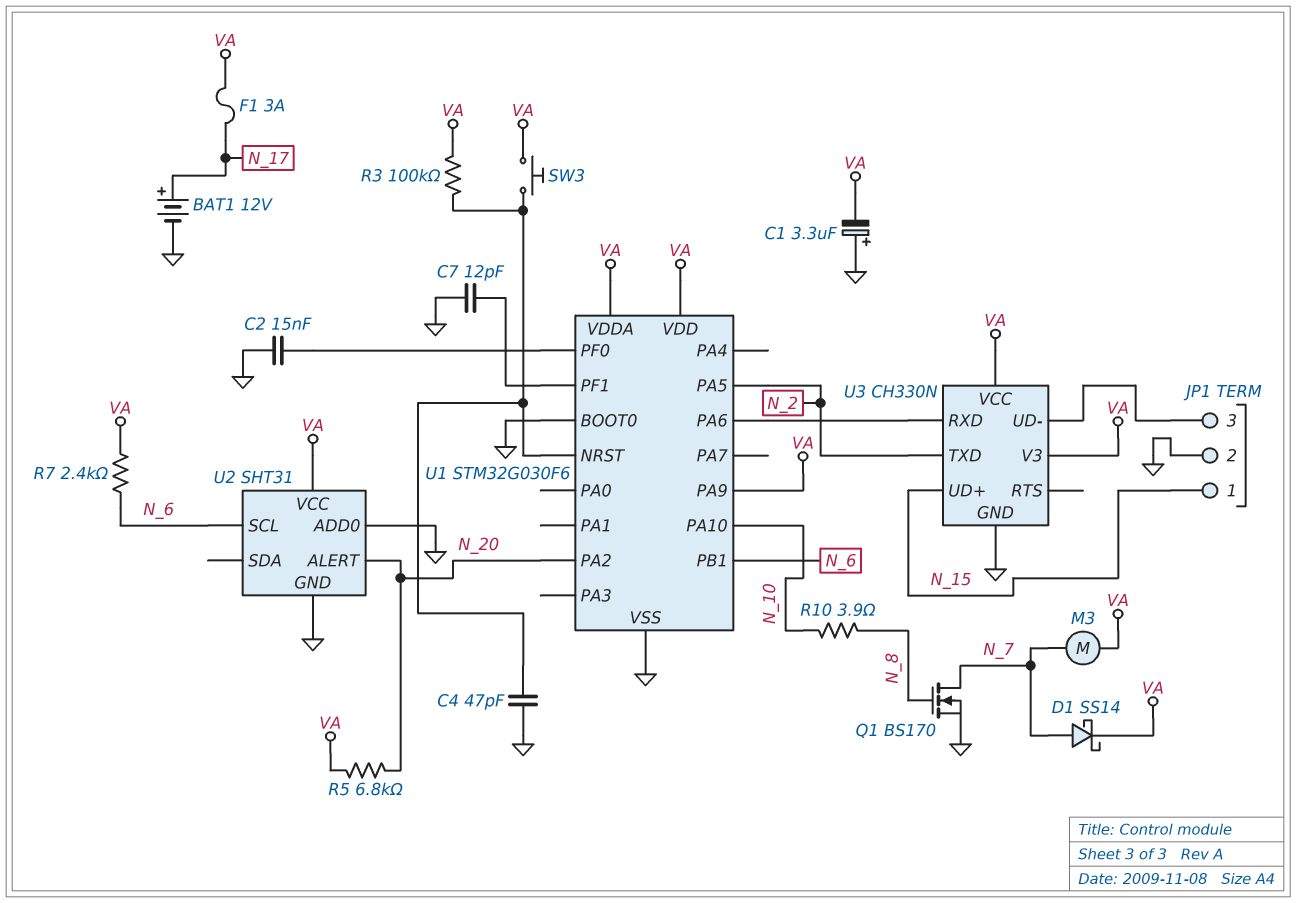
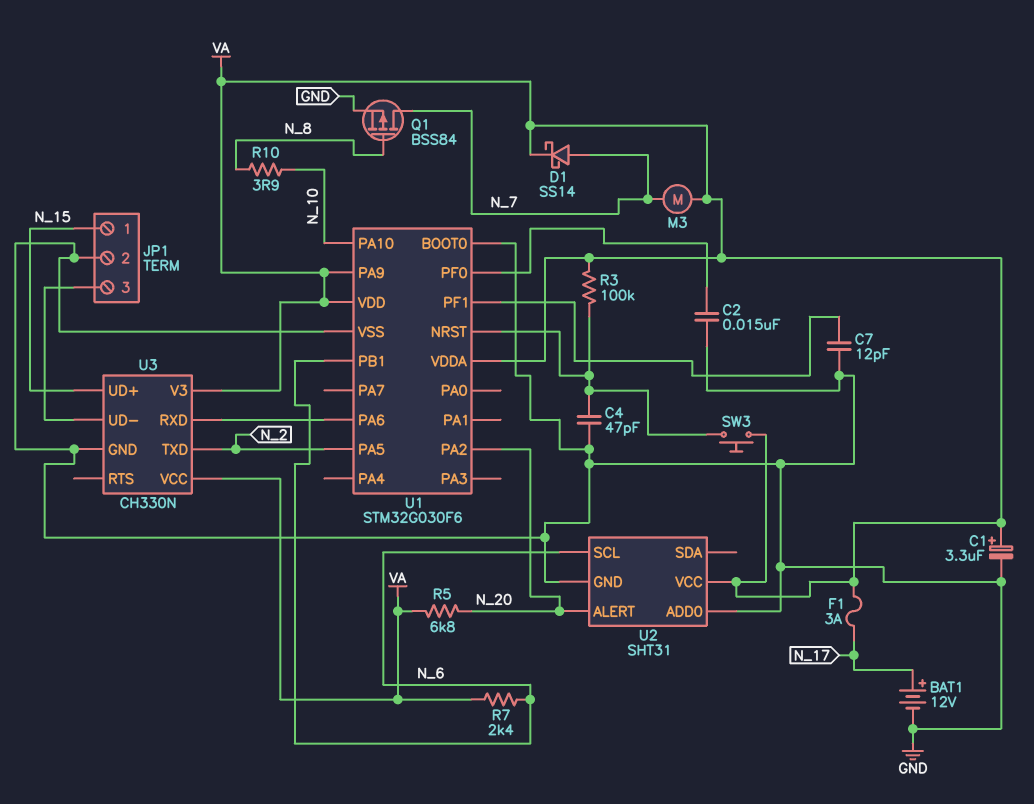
C1: 3.3uF (plus GND, minus VA) -> 3.3uF (plus VA, minus GND)
Q1: NMOS BS170 (G N_8, D N_7, S GND) -> PMOS BSS84 (G N_8, D N_7, S GND)

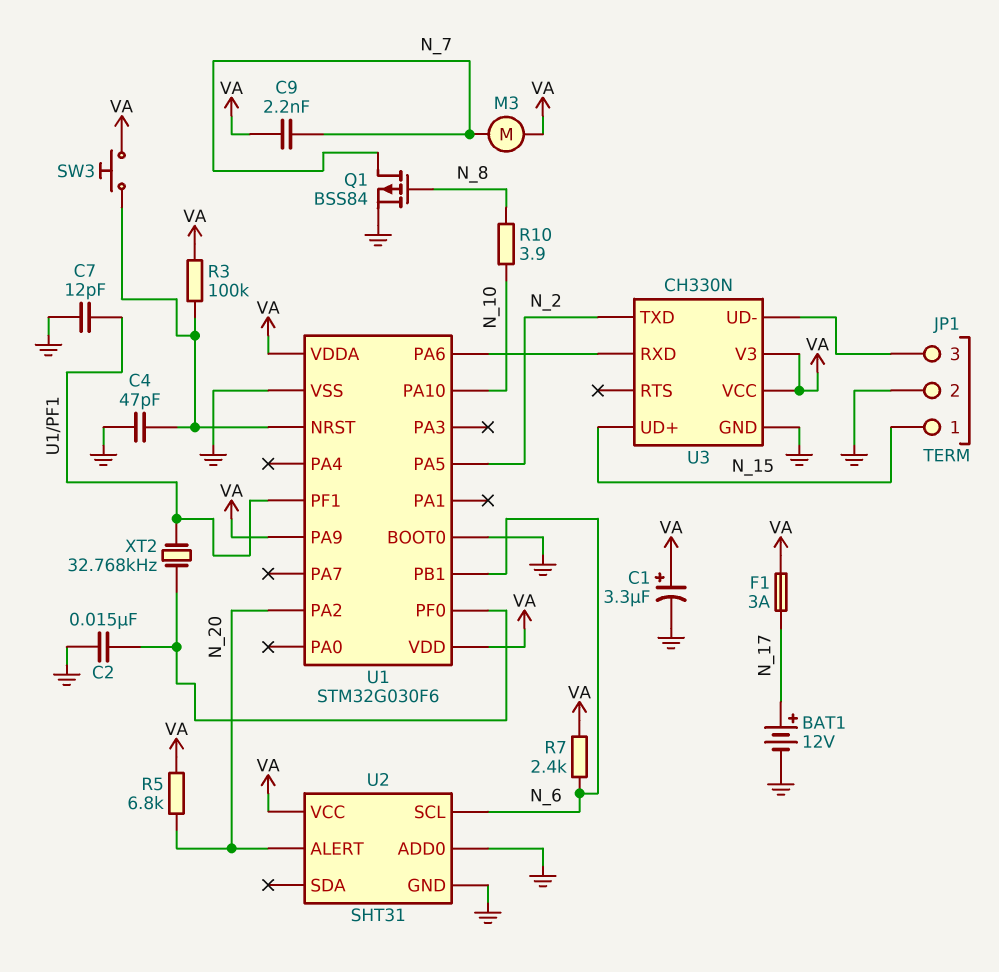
C9: none -> 2.2nF (N_7, VA)
D1: schottky SS14 (A N_7, K VA) -> none
XT2: none -> 32.768kHz (U1/PF0, U1/PF1)

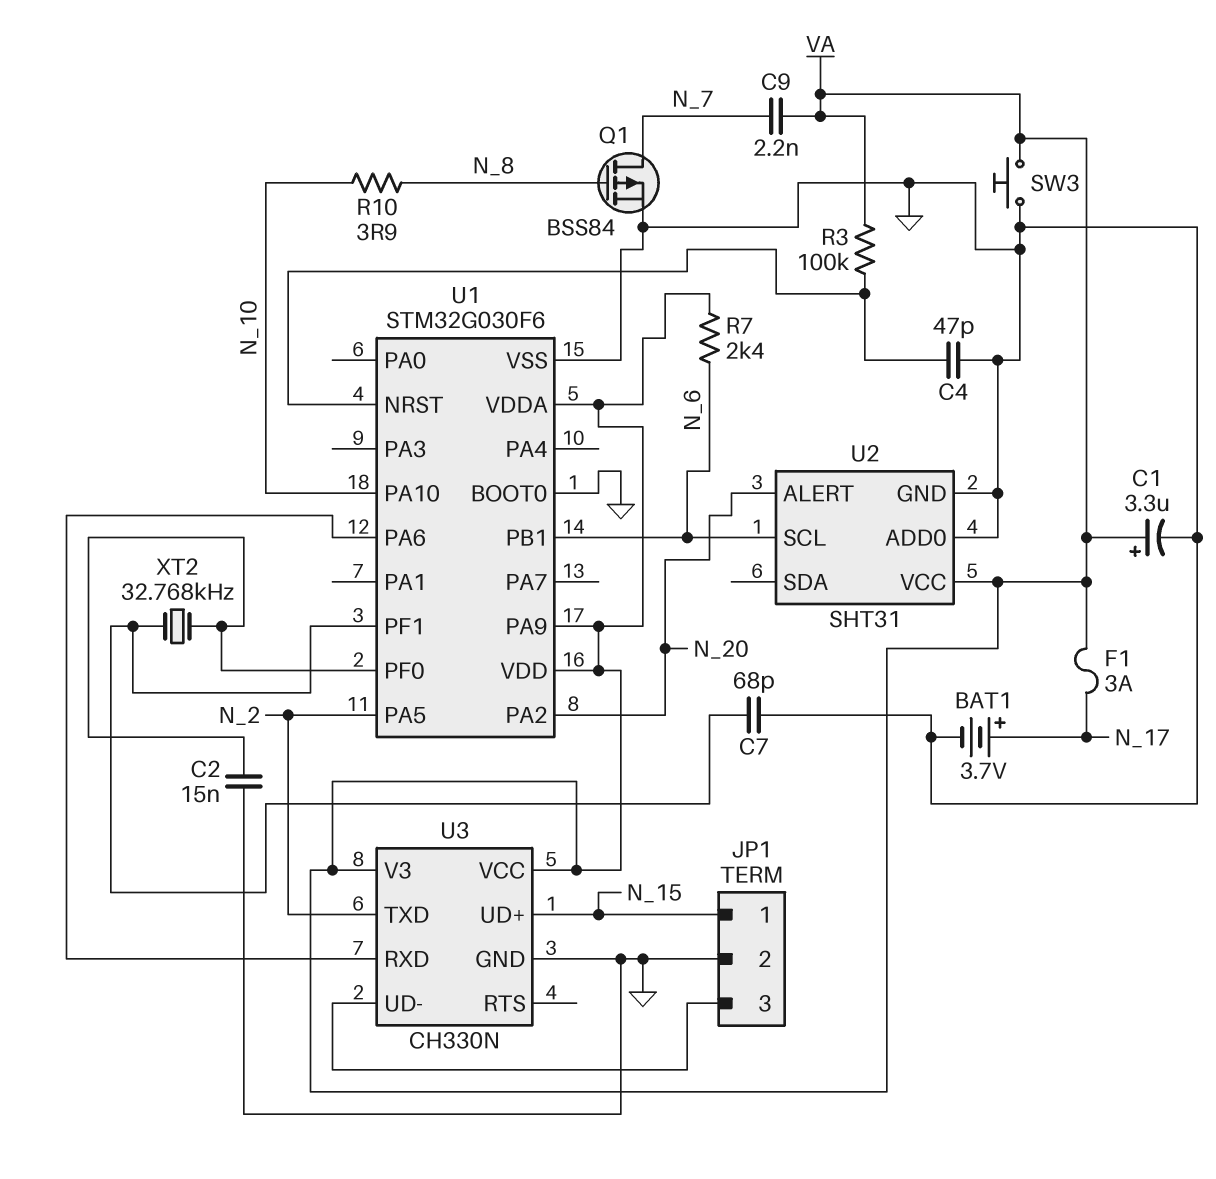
BAT1: 12V (plus N_17, minus GND) -> 3.7V (plus N_17, minus GND)
C7: 12pF (GND, U1/PF1) -> 68pF (GND, U1/PF1)
M3: motor (N_7, VA) -> none
R5: 6.8k (N_20, VA) -> none
SW3: button (U1/NRST, VA) -> button (GND, VA)

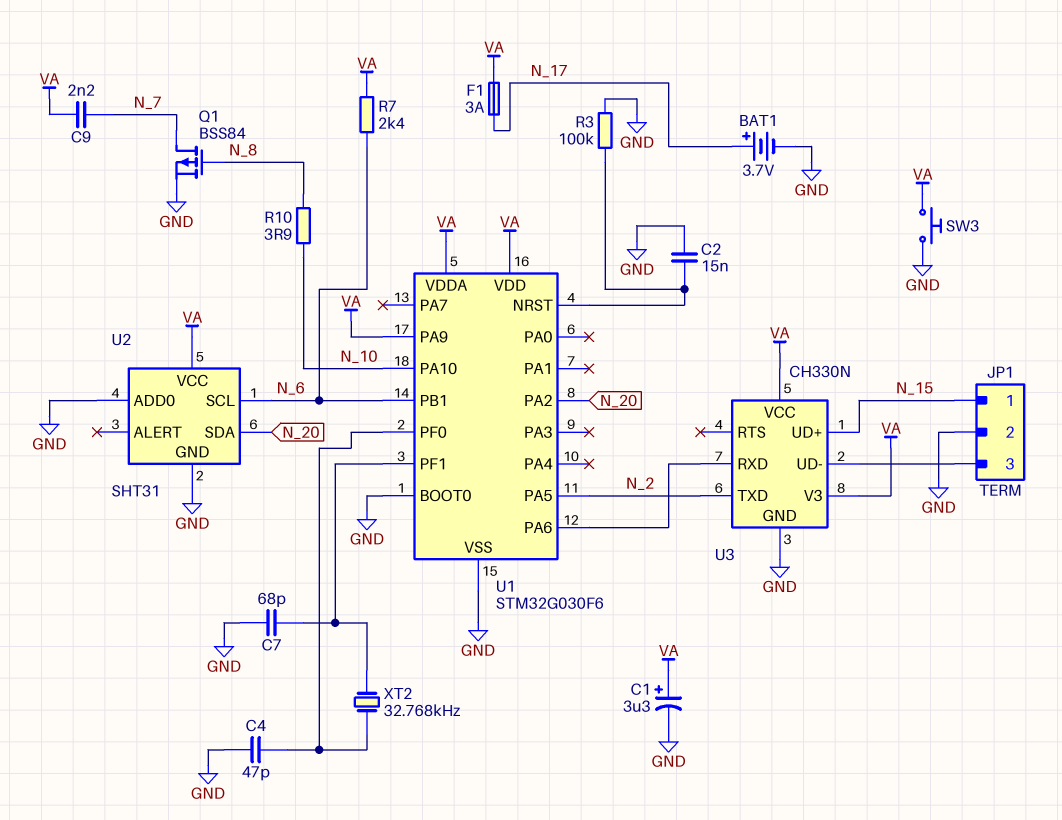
C2: 15nF (GND, U1/PF0) -> 15nF (GND, U1/NRST)
C4: 47pF (GND, U1/NRST) -> 47pF (GND, U1/PF0)
R3: 100k (U1/NRST, VA) -> 100k (GND, U1/NRST)
U2 pin ALERT: N_20 -> none
U2 pin SDA: none -> N_20

